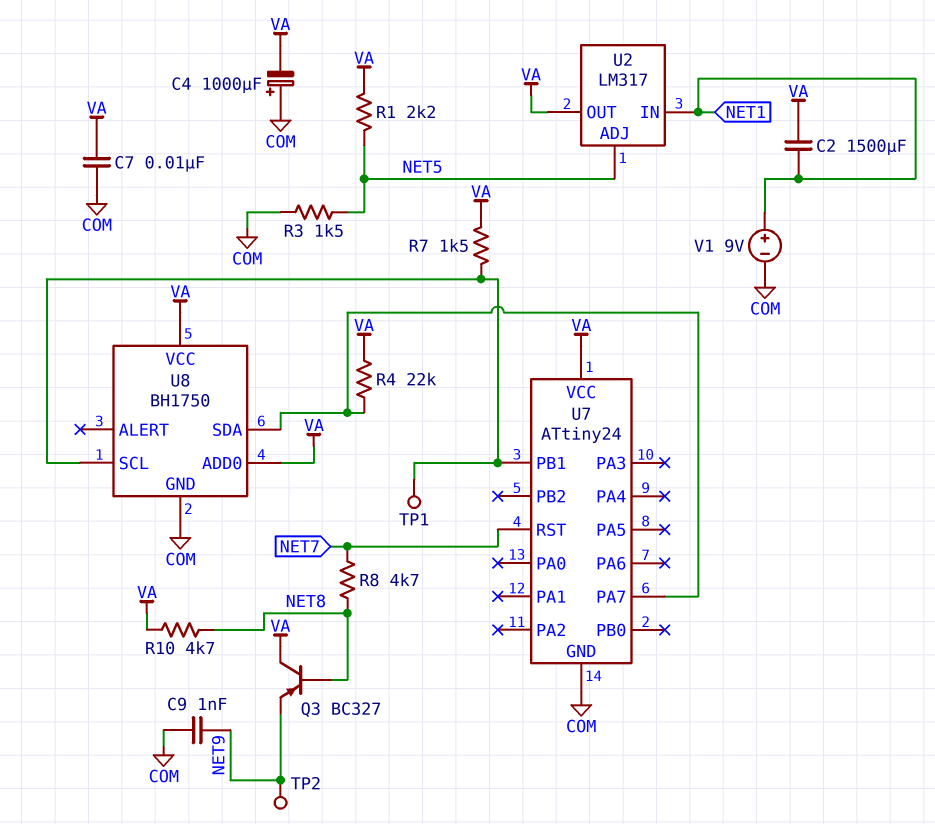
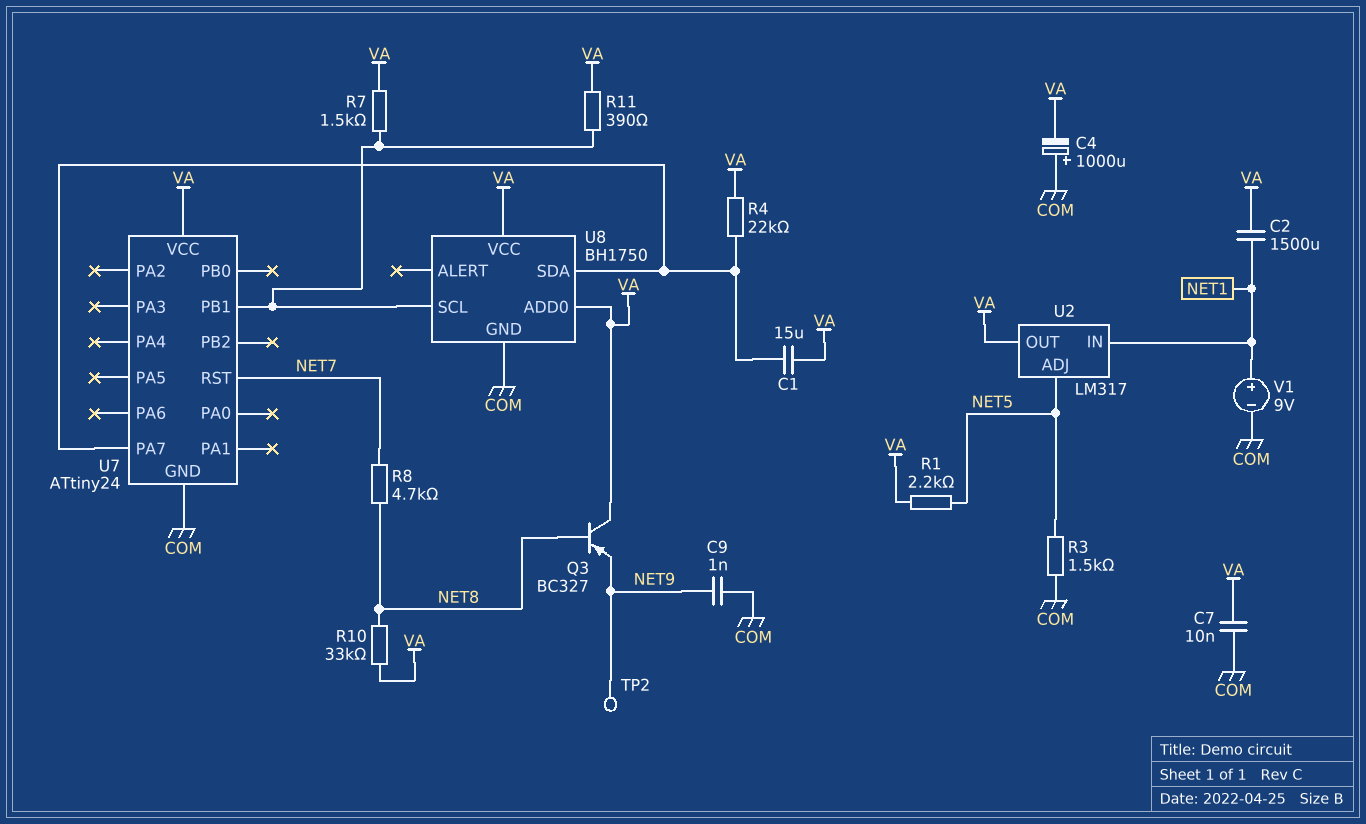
C1: none -> 15uF (U7/PA7, VA)
R10: 4.7k (NET8, VA) -> 33k (NET8, VA)
R11: none -> 390 (U7/PB1, VA)
TP1: test point (U7/PB1) -> none

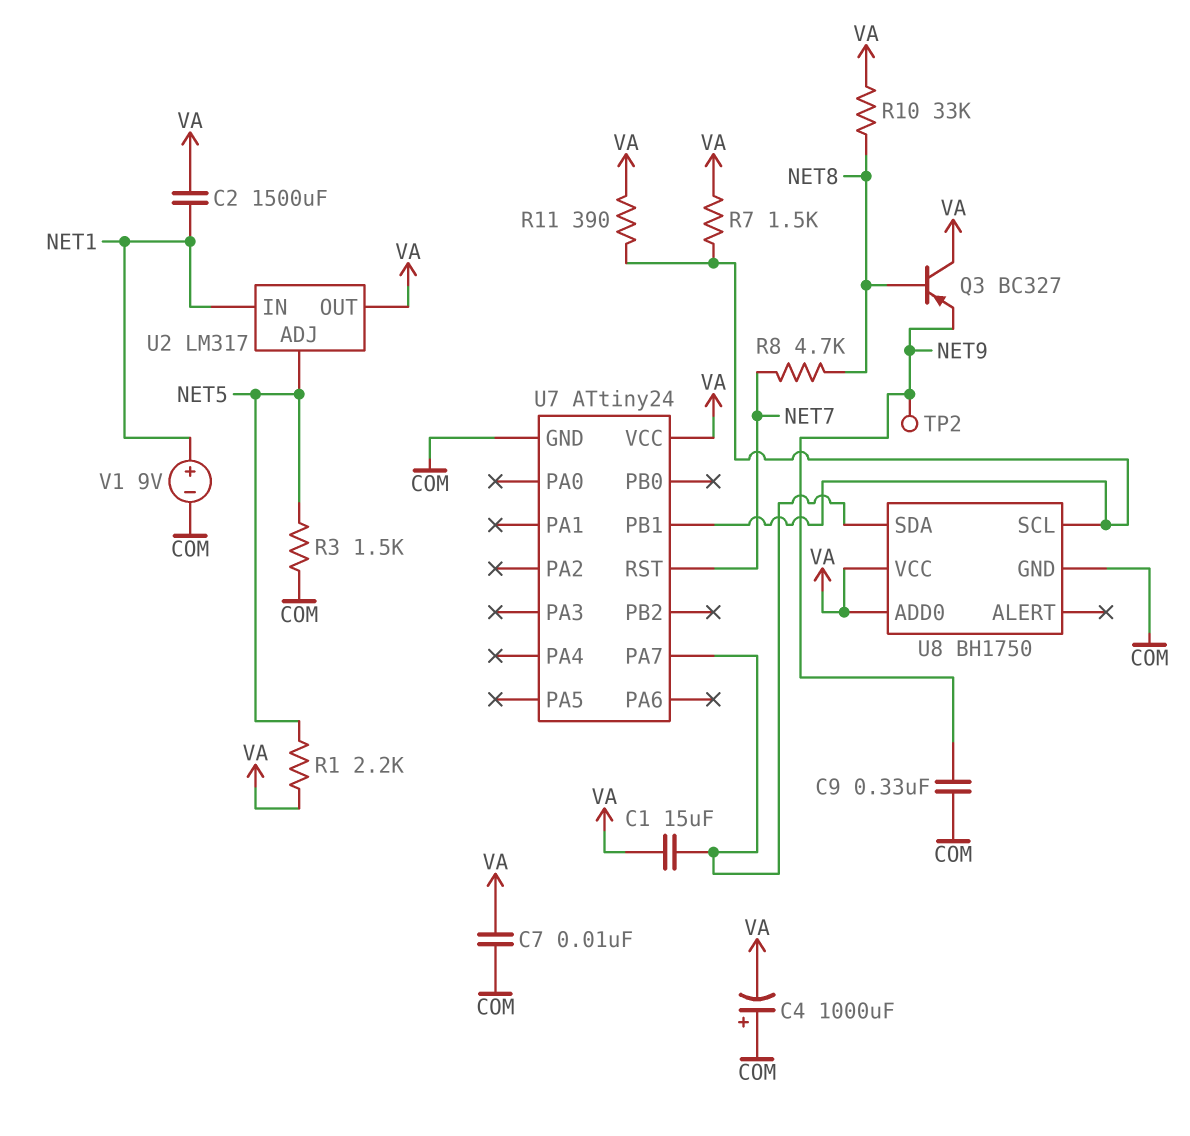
C9: 1nF (COM, NET9) -> 330nF (COM, NET9)
R4: 22k (U7/PA7, VA) -> none

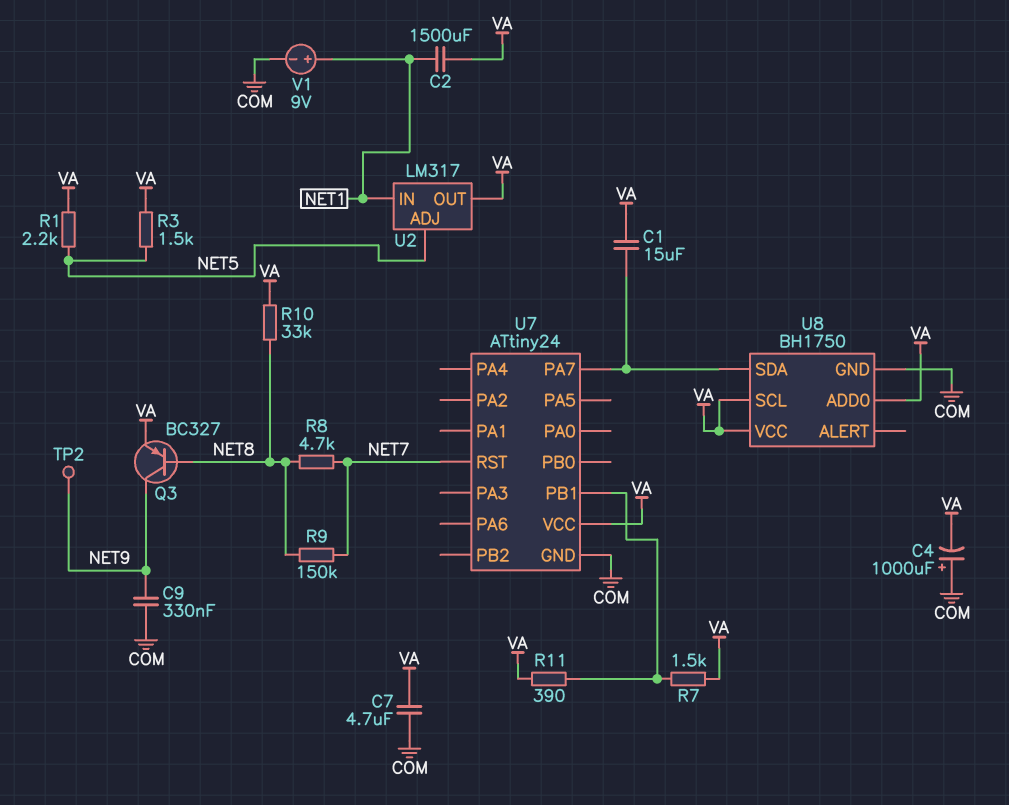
C7: 10nF (COM, VA) -> 4.7uF (COM, VA)
Q3: PNP BC327 (B NET8, C VA, E NET9) -> PNP BC327 (B NET8, C NET9, E VA)
R3: 1.5k (COM, NET5) -> 1.5k (NET5, VA)
R9: none -> 150k (NET7, NET8)
U8 pin SCL: U7/PB1 -> VA

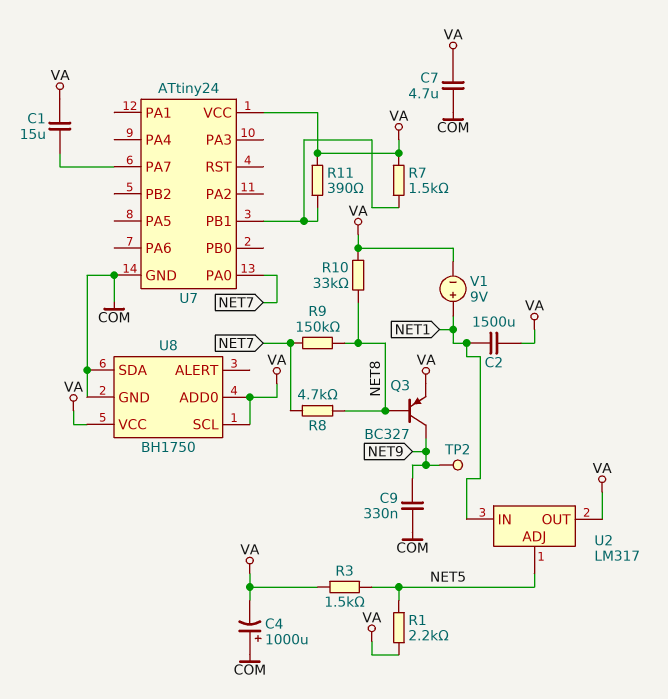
U7 pin PA0: none -> NET7
U7 pin RST: NET7 -> none
U8 pin SDA: U7/PA7 -> COM
V1: 9V (plus NET1, minus COM) -> 9V (plus NET1, minus VA)

